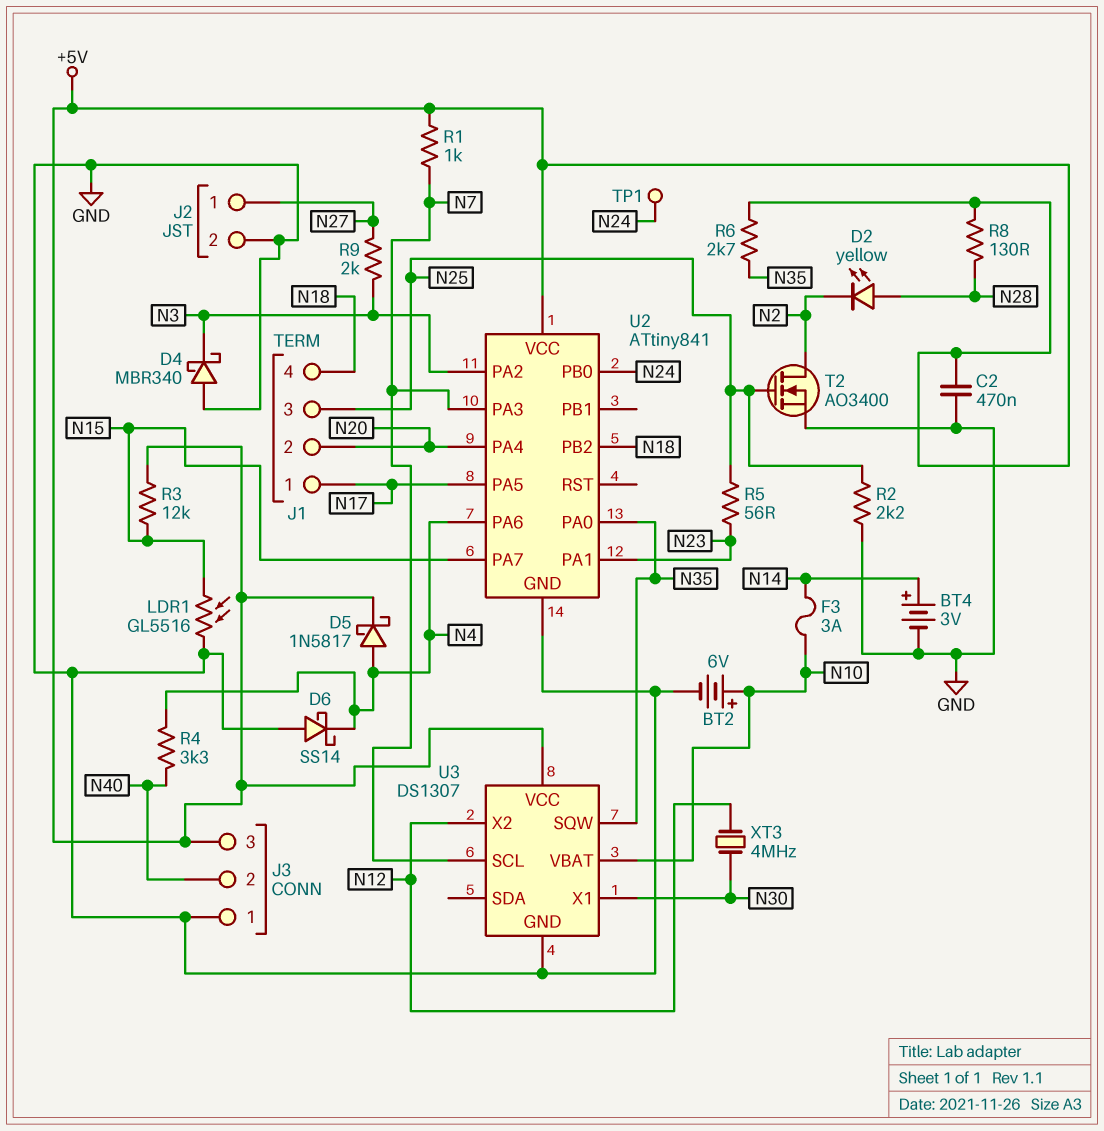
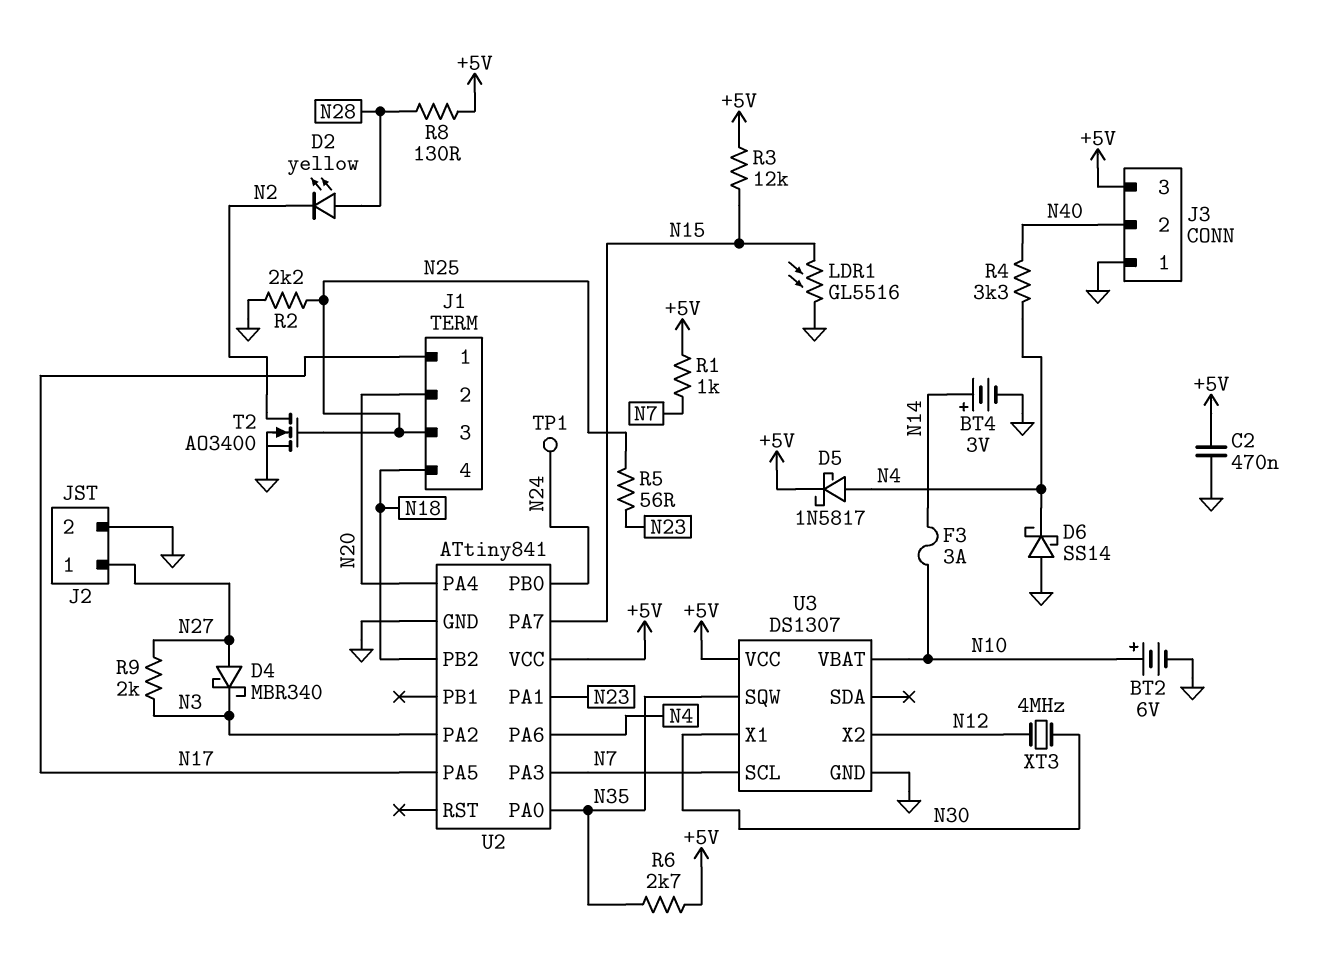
D4: schottky MBR340 (A GND, K N3) -> schottky MBR340 (A N27, K N3)

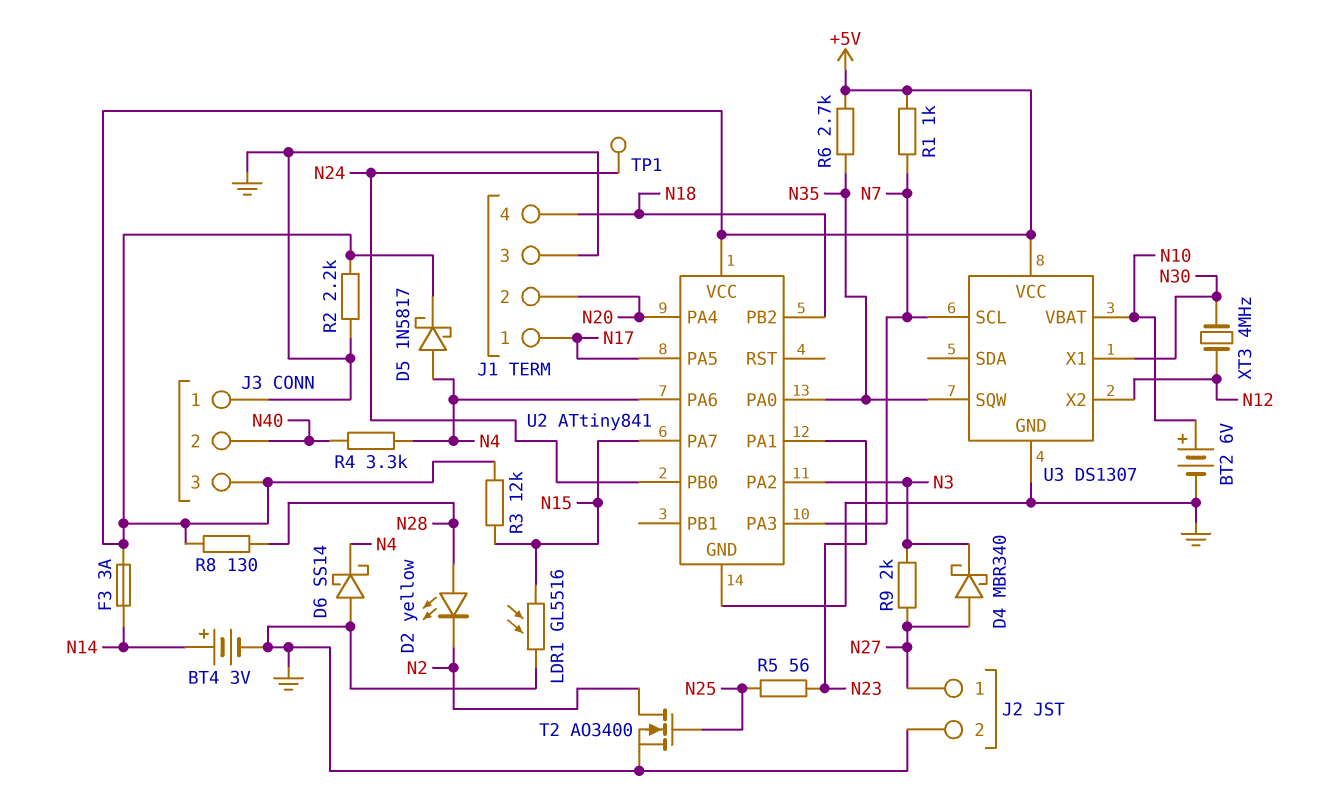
C2: 470nF (+5V, GND) -> none
F3: 3A (N10, N14) -> 3A (+5V, N14)
J1 pin 3: N25 -> GND
R2: 2.2k (GND, N25) -> 2.2k (+5V, GND)

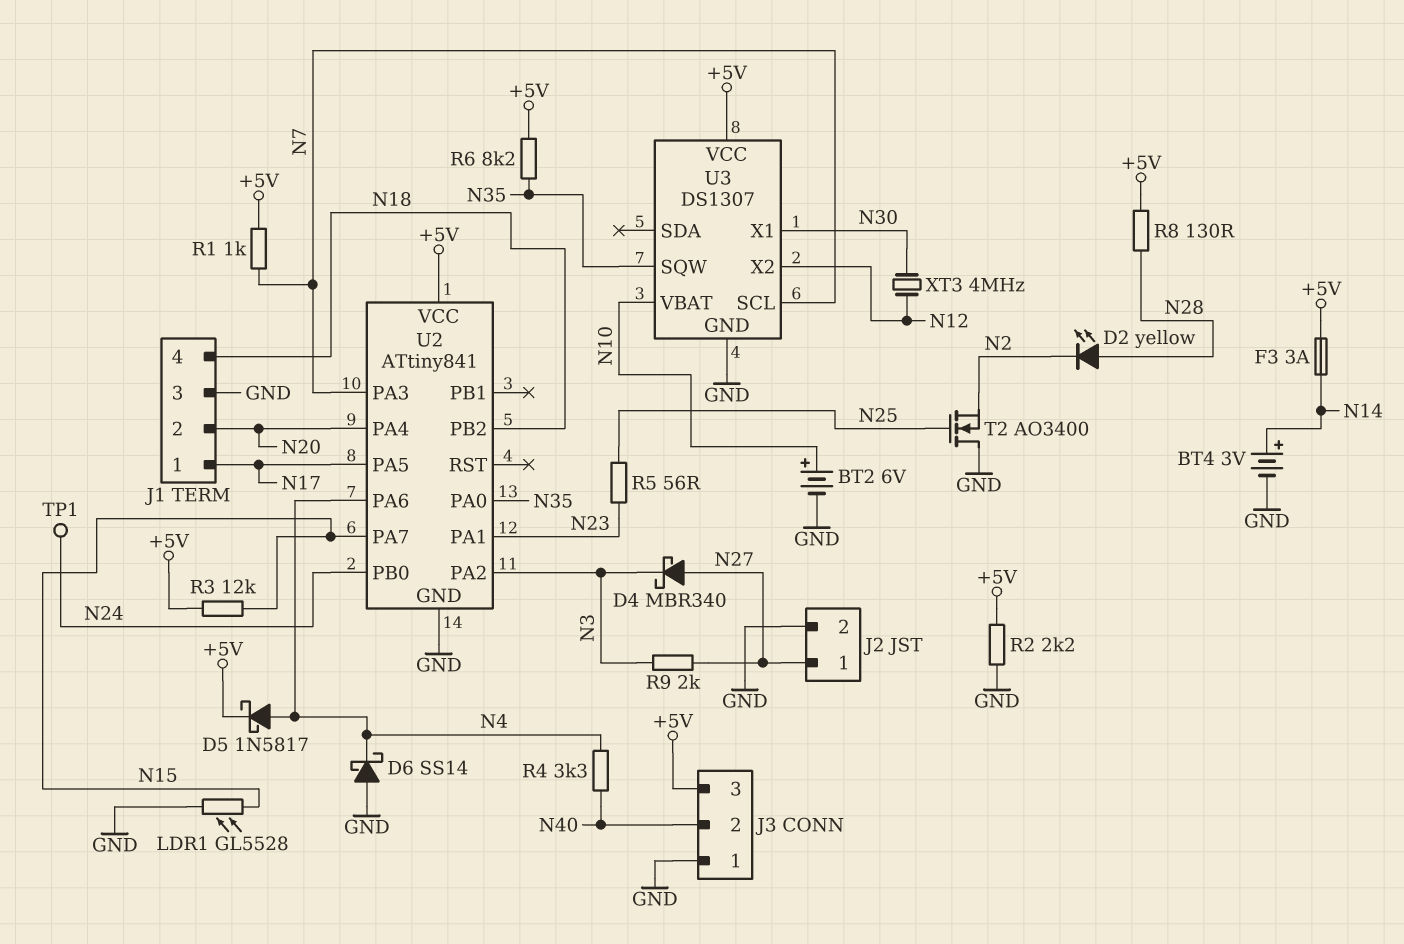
LDR1: GL5516 (GND, N15) -> GL5528 (GND, N15)
R6: 2.7k (+5V, N35) -> 8.2k (+5V, N35)
T2: NMOS AO3400 (G N25, D N2, S GND) -> NMOS AO3400 (G N25, D GND, S N2)

